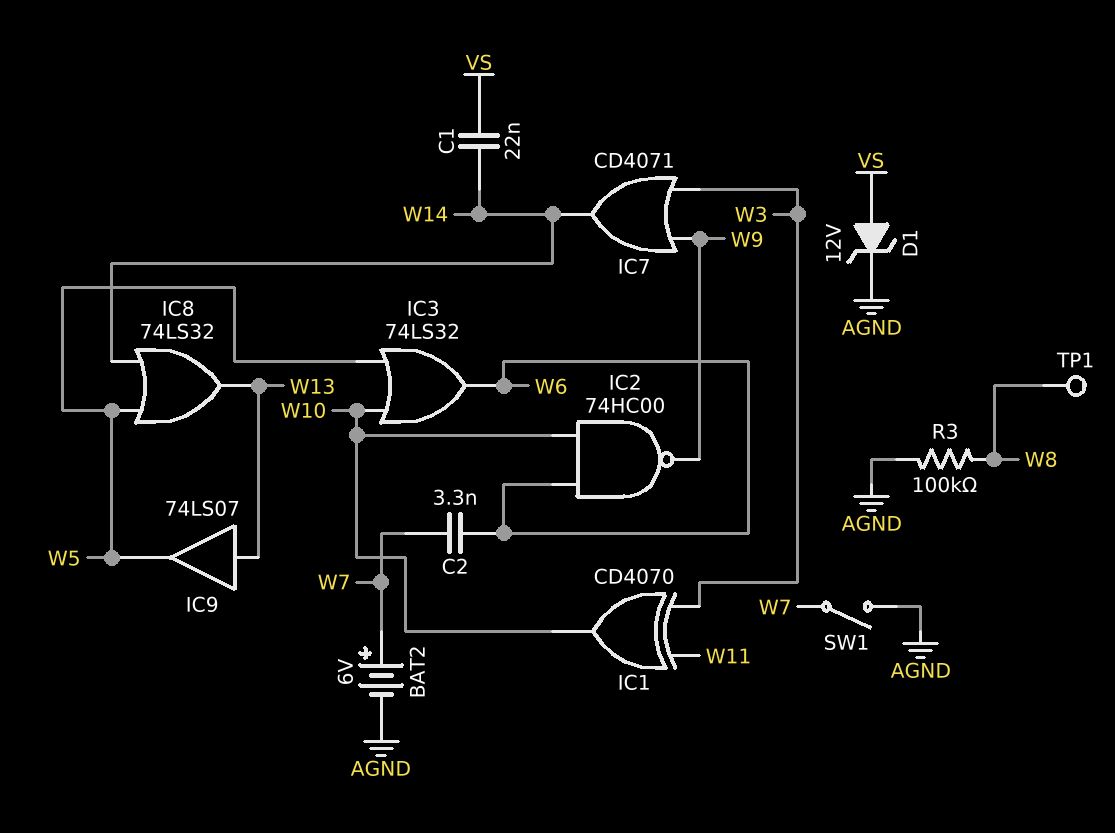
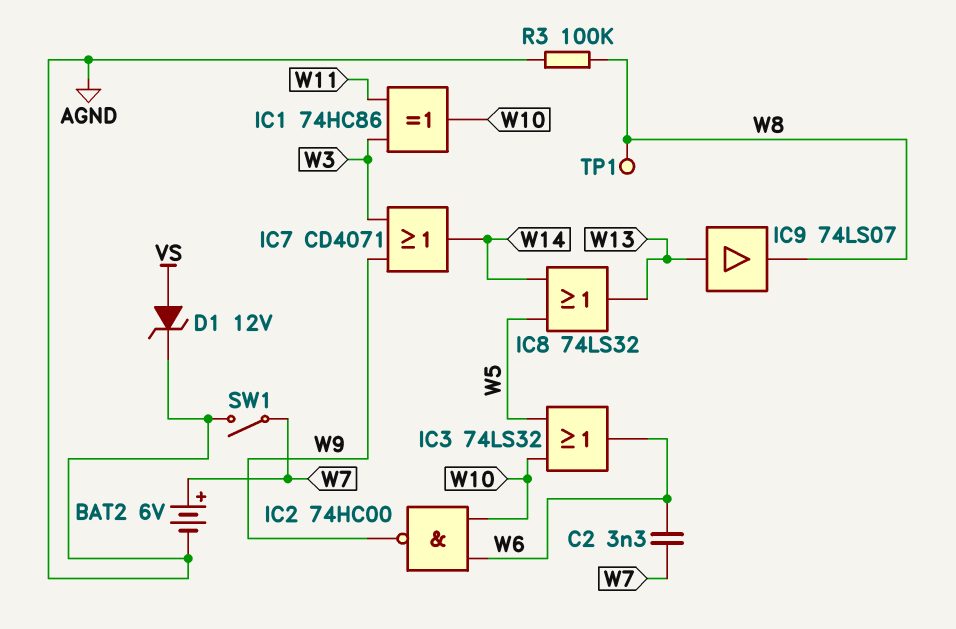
C1: 22nF (VS, W14) -> none
IC1: XOR CD4070 (in W3, in W11, out W10) -> XOR 74HC86 (in W3, in W11, out W10)
IC9: buffer 74LS07 (in W13, out W5) -> buffer 74LS07 (in W13, out W8)

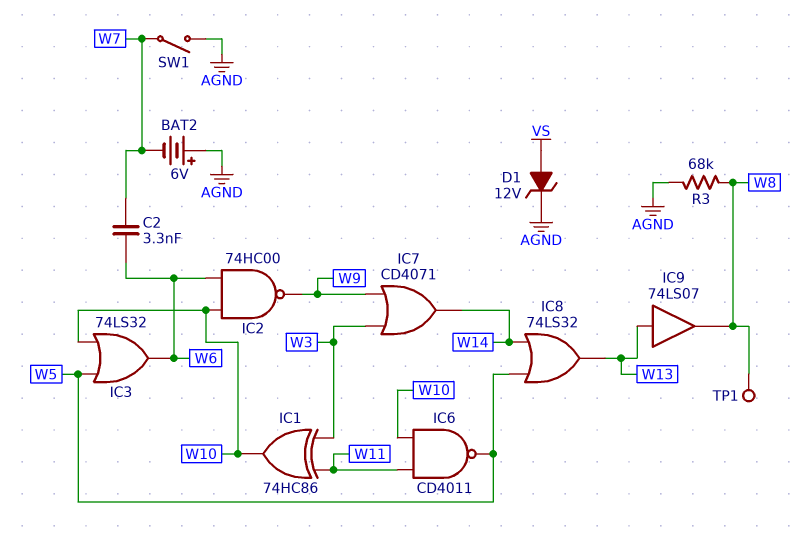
BAT2: 6V (plus W7, minus AGND) -> 6V (plus AGND, minus W7)
IC6: none -> NAND CD4011 (in W10, in W11, out W5)
R3: 100k (AGND, W8) -> 68k (AGND, W8)

